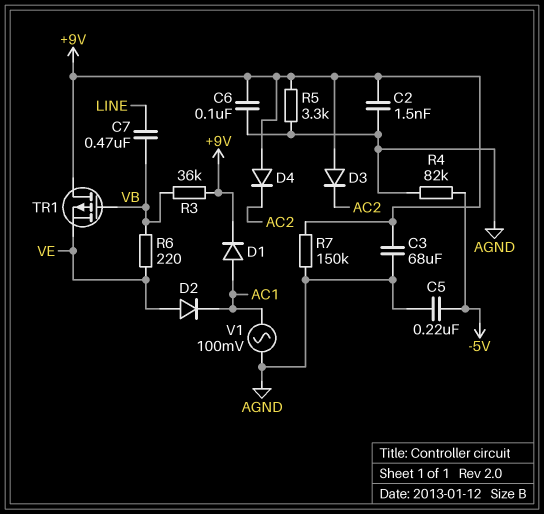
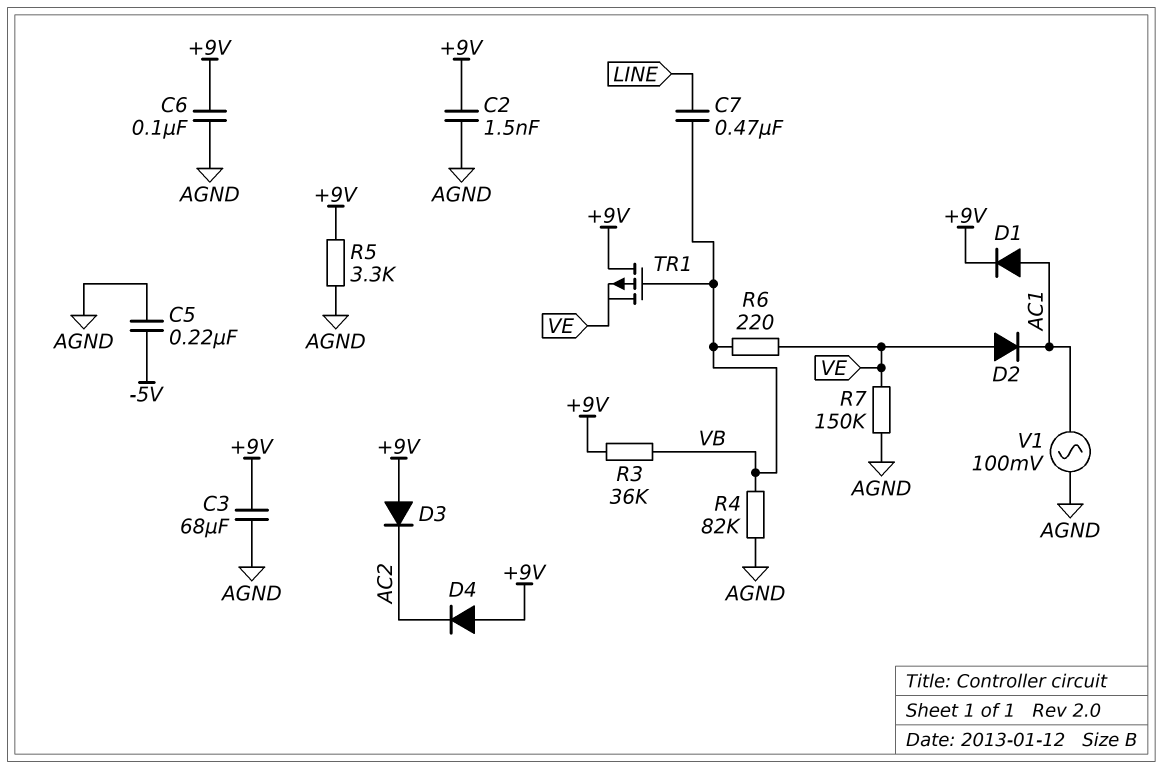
R4: 82k (-5V, AGND) -> 82k (AGND, VB)
R7: 150k (+9V, AGND) -> 150k (AGND, VE)

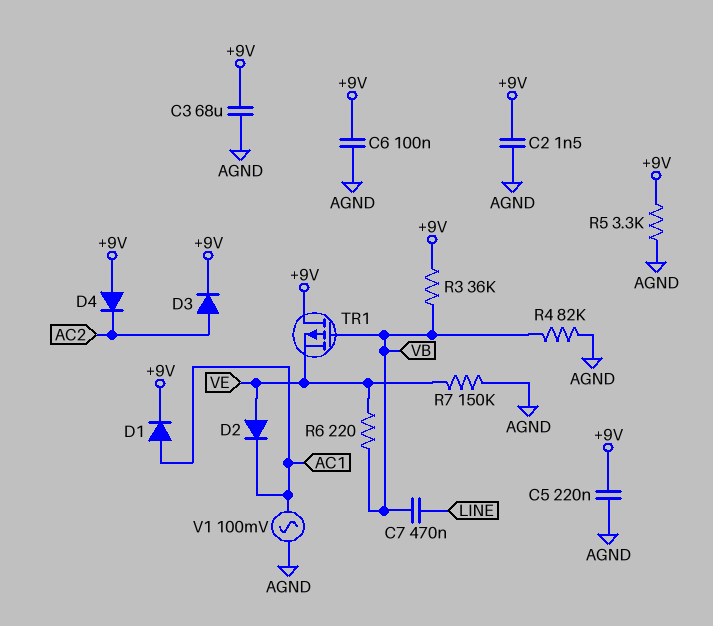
C5: 220nF (-5V, AGND) -> 220nF (+9V, AGND)
D3: diode (A +9V, K AC2) -> diode (A AC2, K +9V)

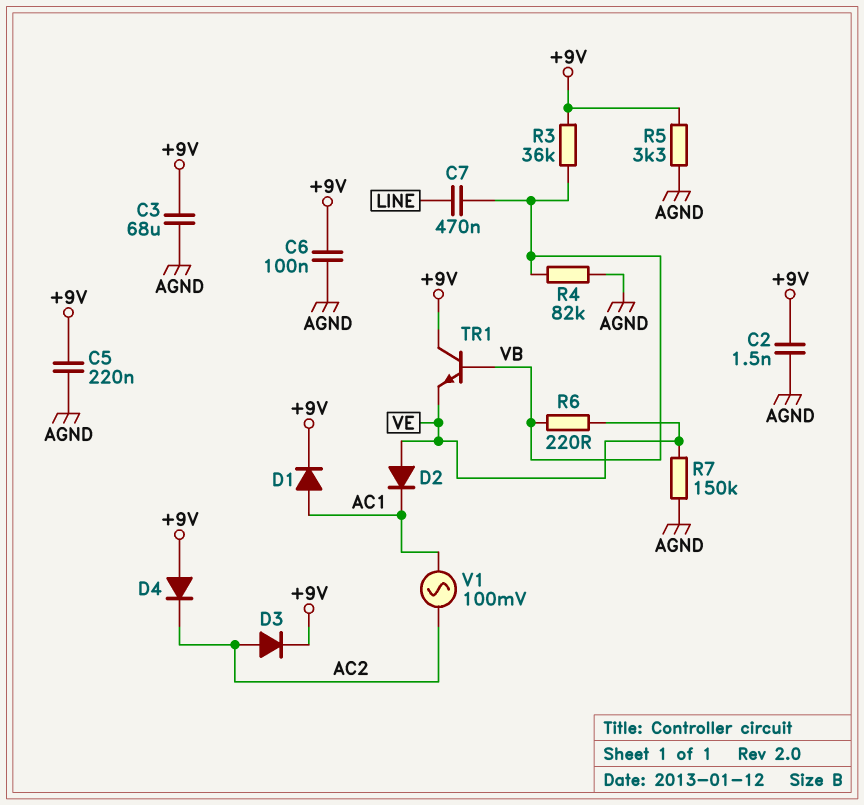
TR1: PMOS (G VB, D +9V, S VE) -> NPN (B VB, C +9V, E VE)
V1: AC 100mV (AC1, AGND) -> AC 100mV (AC1, AC2)

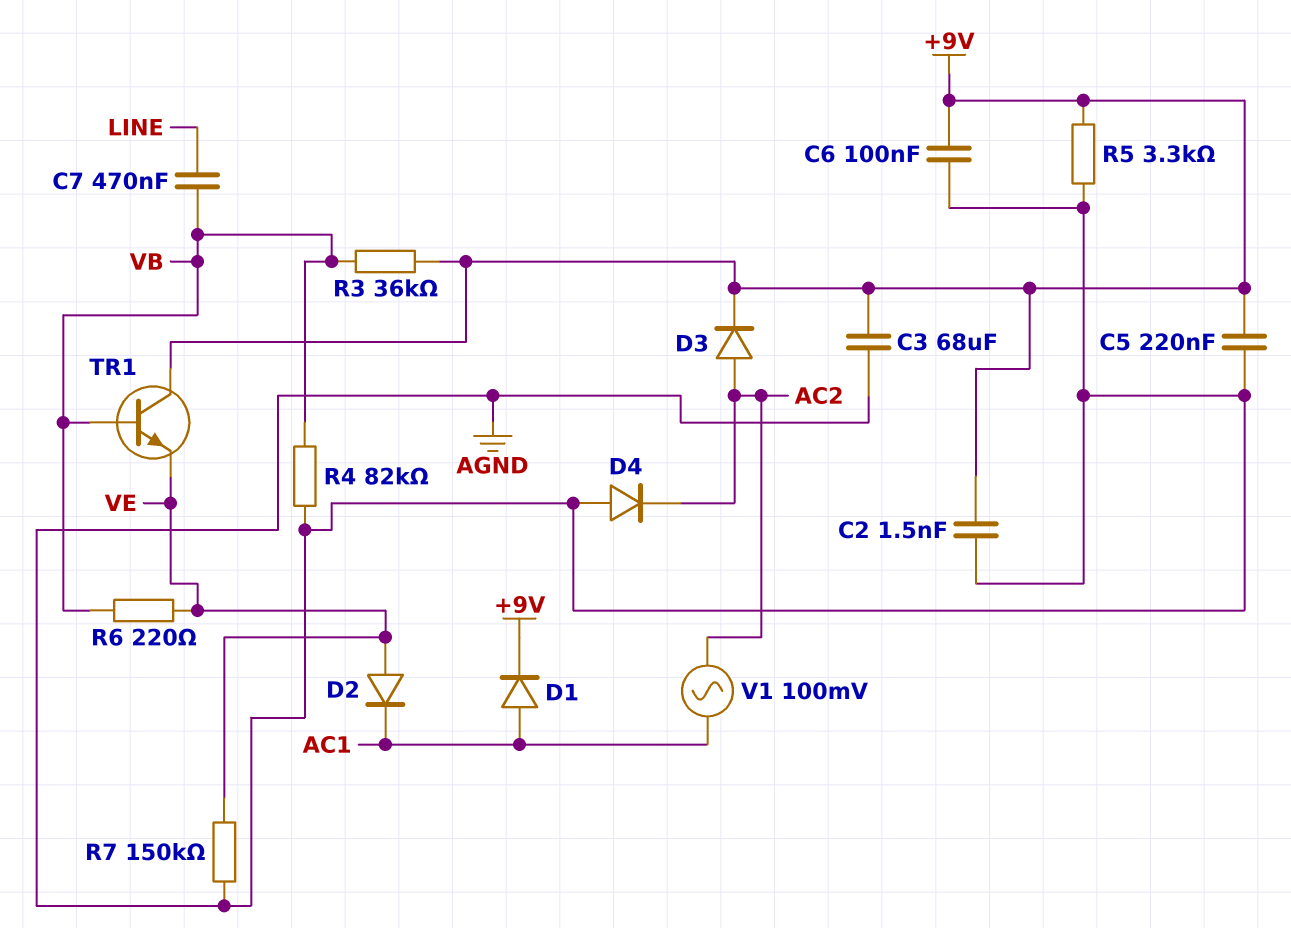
D4: diode (A +9V, K AC2) -> diode (A AGND, K AC2)

